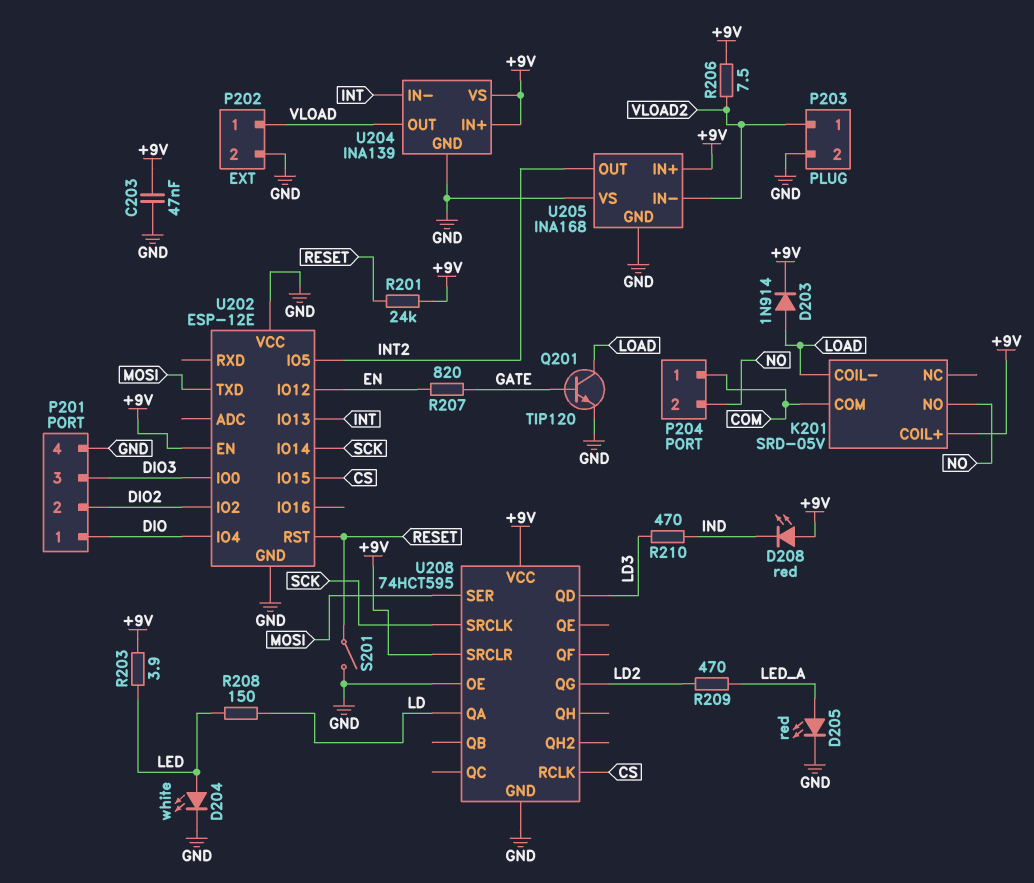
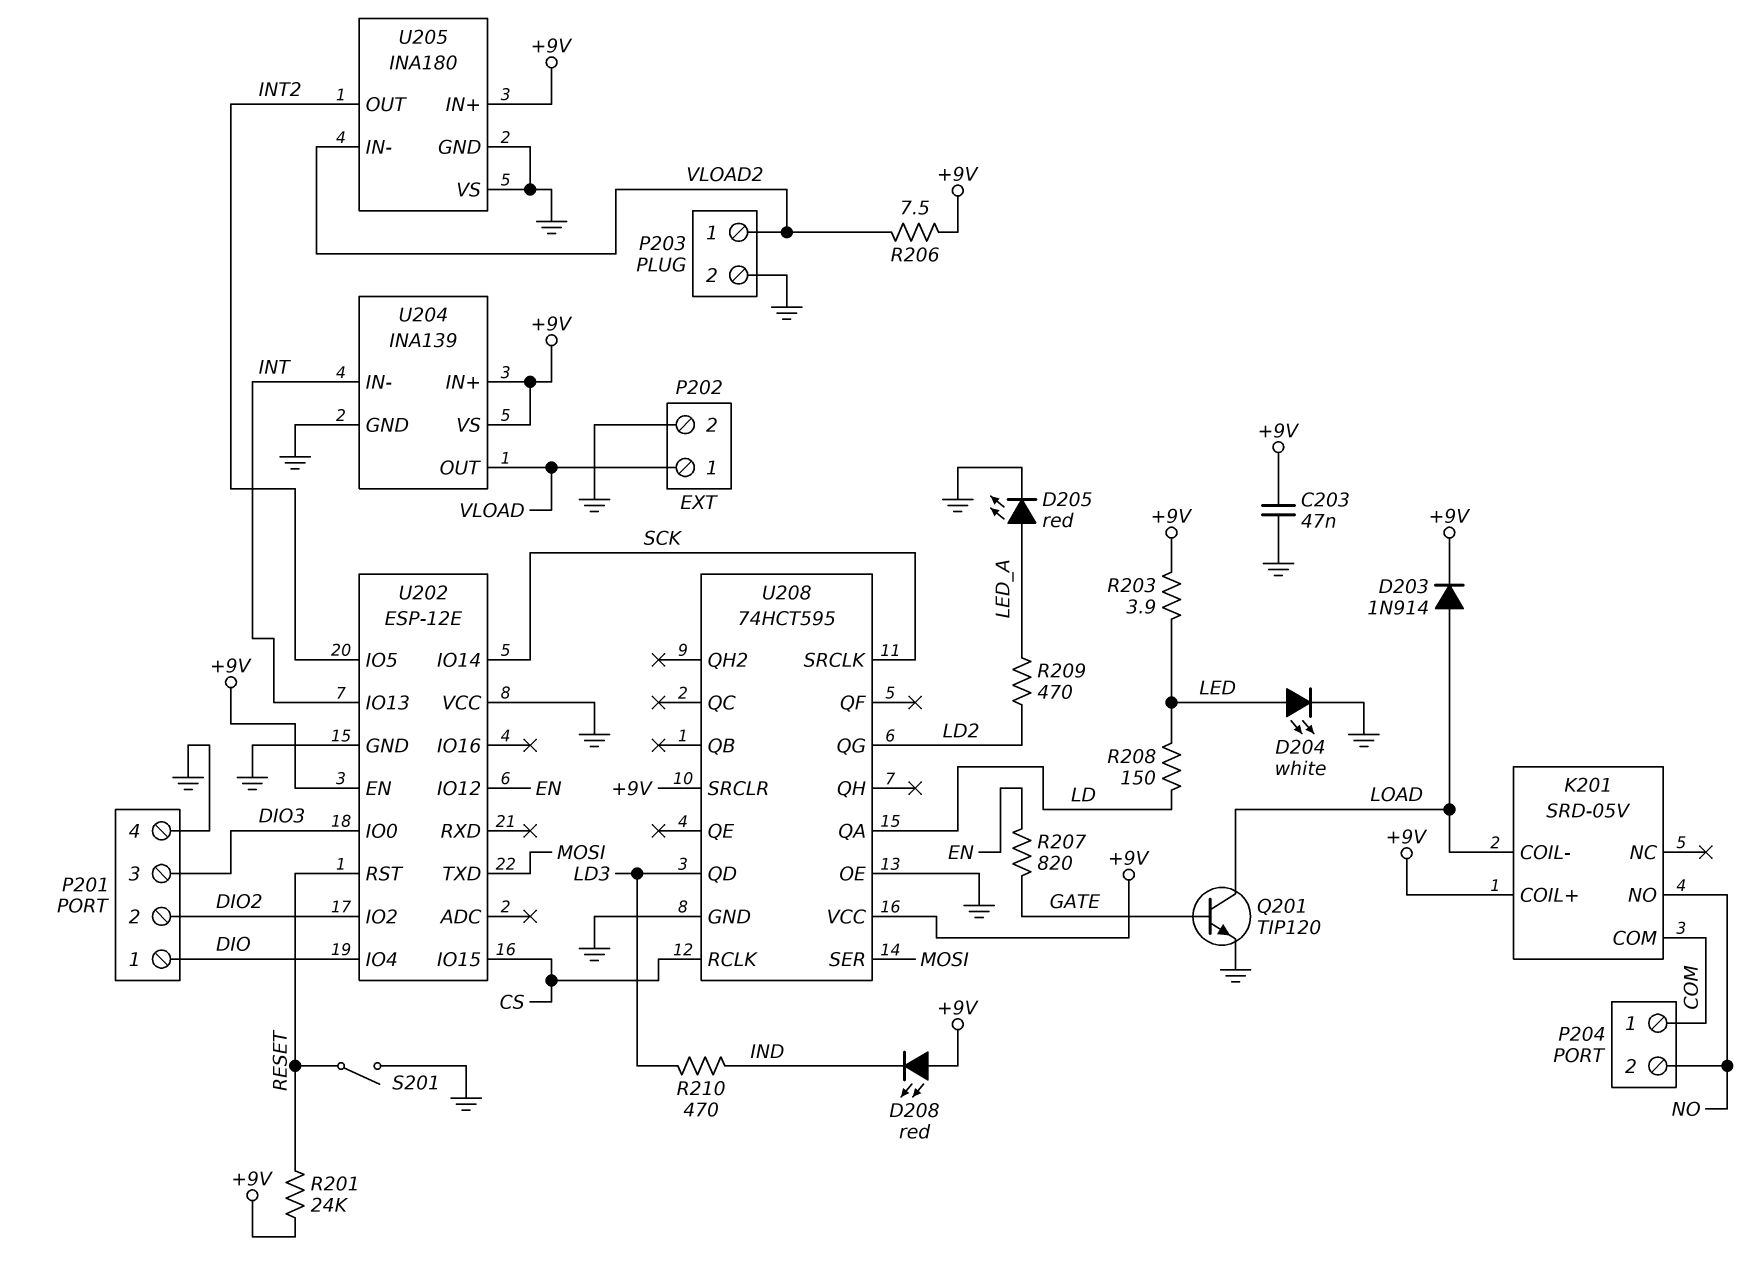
U205: INA168 -> INA180

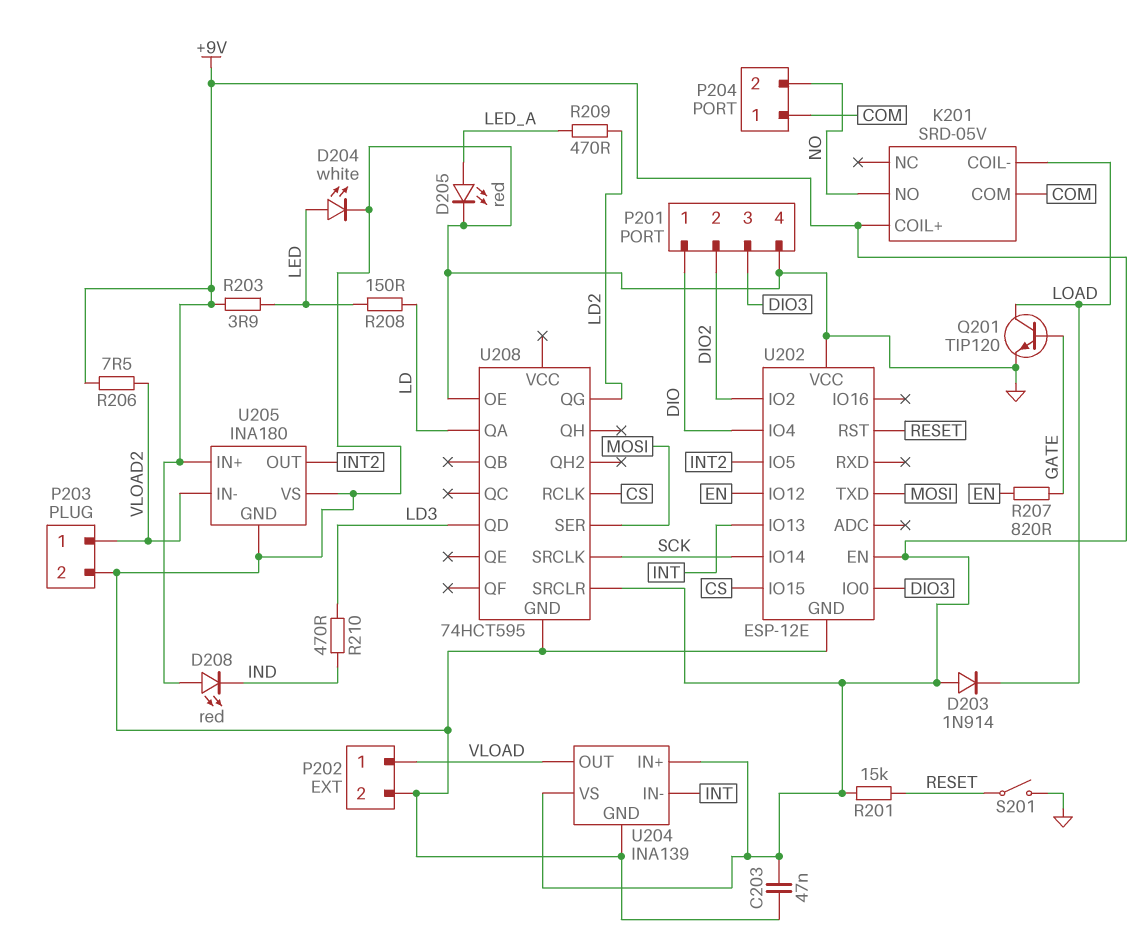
D203: diode 1N914 (A LOAD, K +9V) -> diode 1N914 (A +9V, K LOAD)
R201: 24k (+9V, RESET) -> 15k (+9V, RESET)
U208 pin VCC: +9V -> none

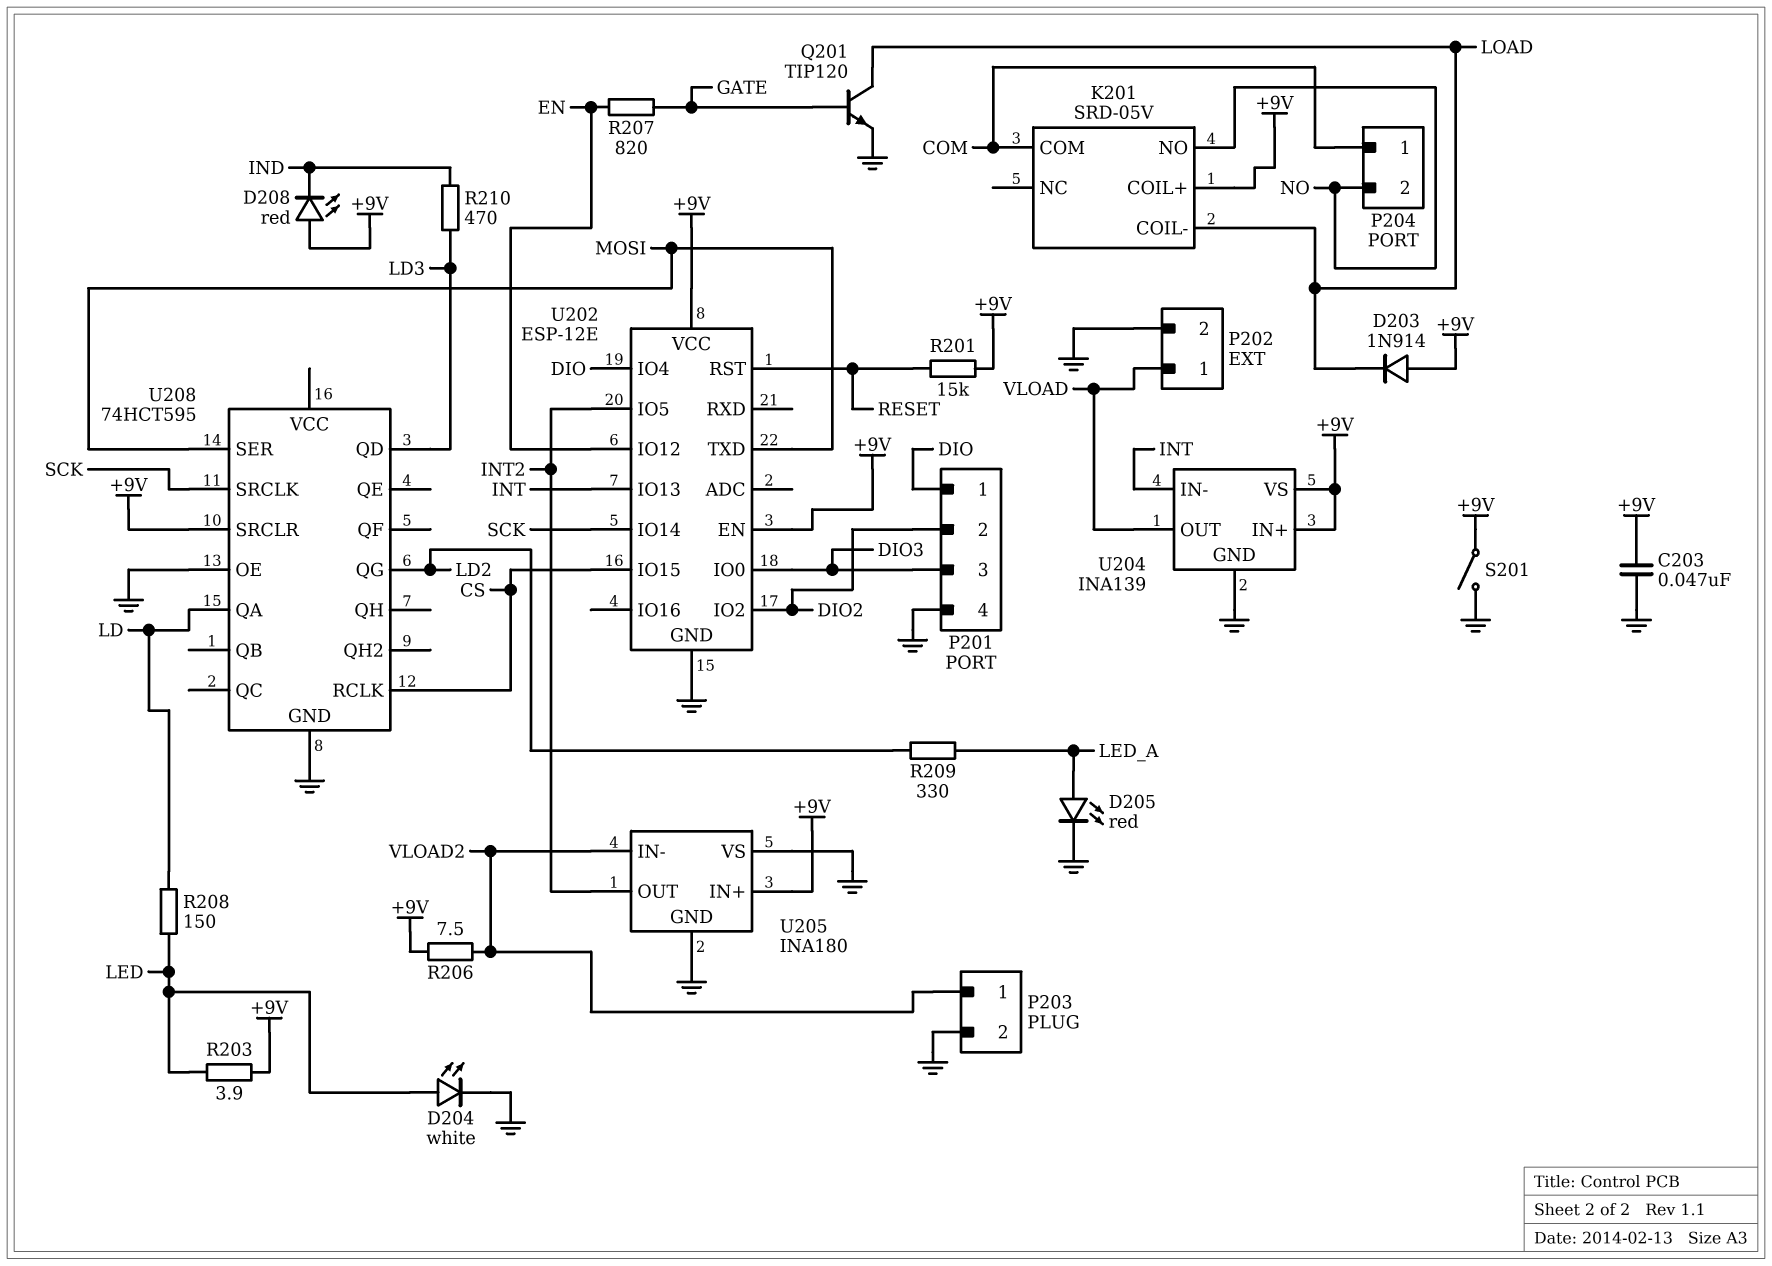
R209: 470 (LD2, LED_A) -> 330 (LD2, LED_A)
S201: switch (GND, RESET) -> switch (+9V, GND)
U202 pin VCC: GND -> +9V

